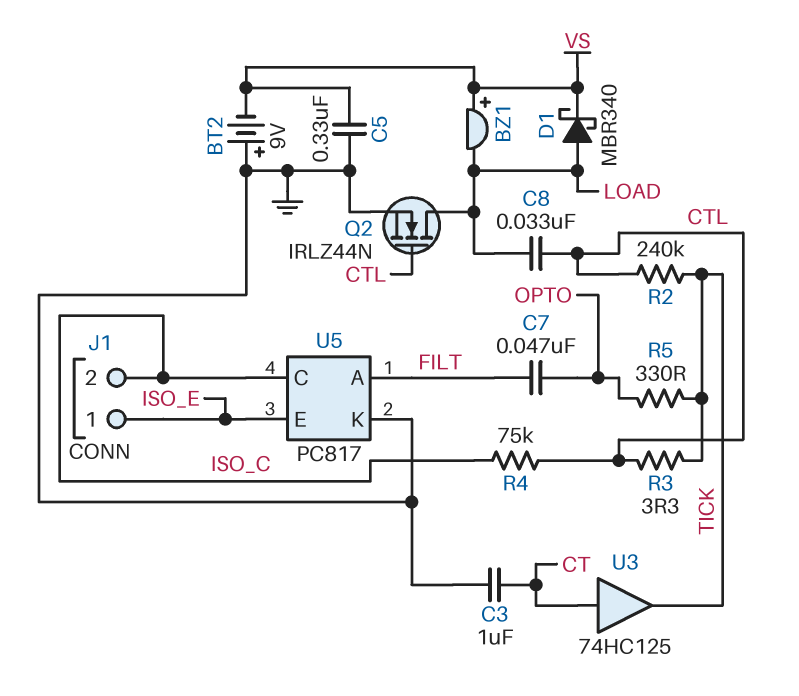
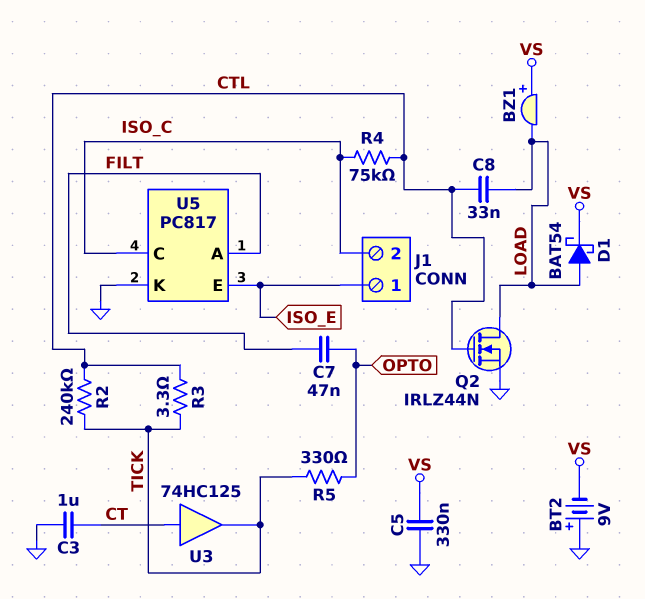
D1: schottky MBR340 (A LOAD, K VS) -> schottky BAT54 (A LOAD, K VS)

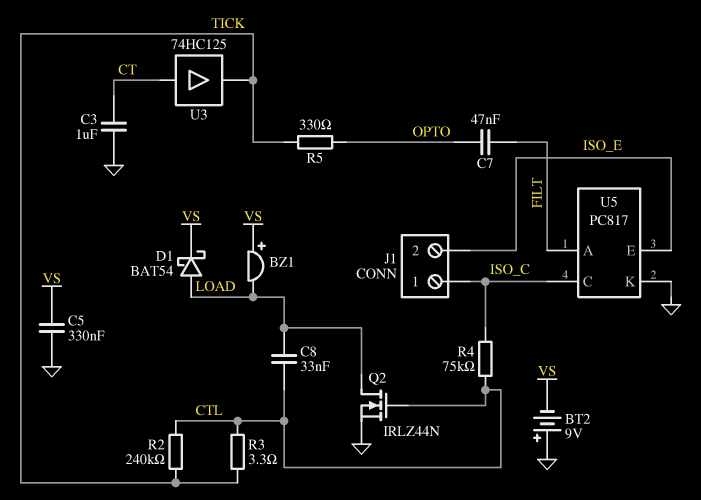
J1 pin 1: ISO_E -> ISO_C
J1 pin 2: ISO_C -> ISO_E

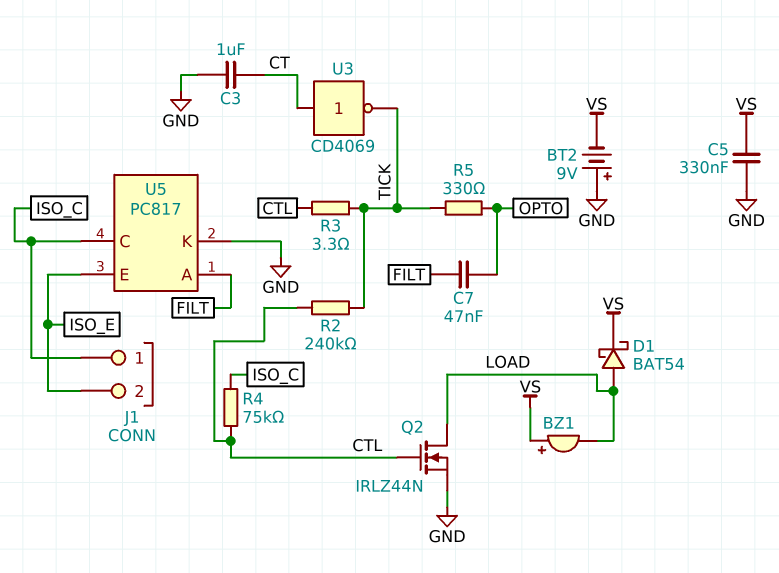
C8: 33nF (CTL, LOAD) -> none
U3: buffer 74HC125 (in CT, out TICK) -> NOT CD4069 (in CT, out TICK)

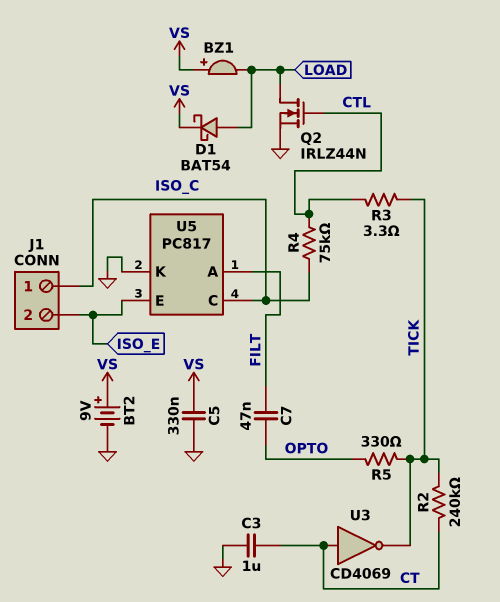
BT2: 9V (plus GND, minus VS) -> 9V (plus VS, minus GND)
R2: 240k (CTL, TICK) -> 240k (CT, TICK)

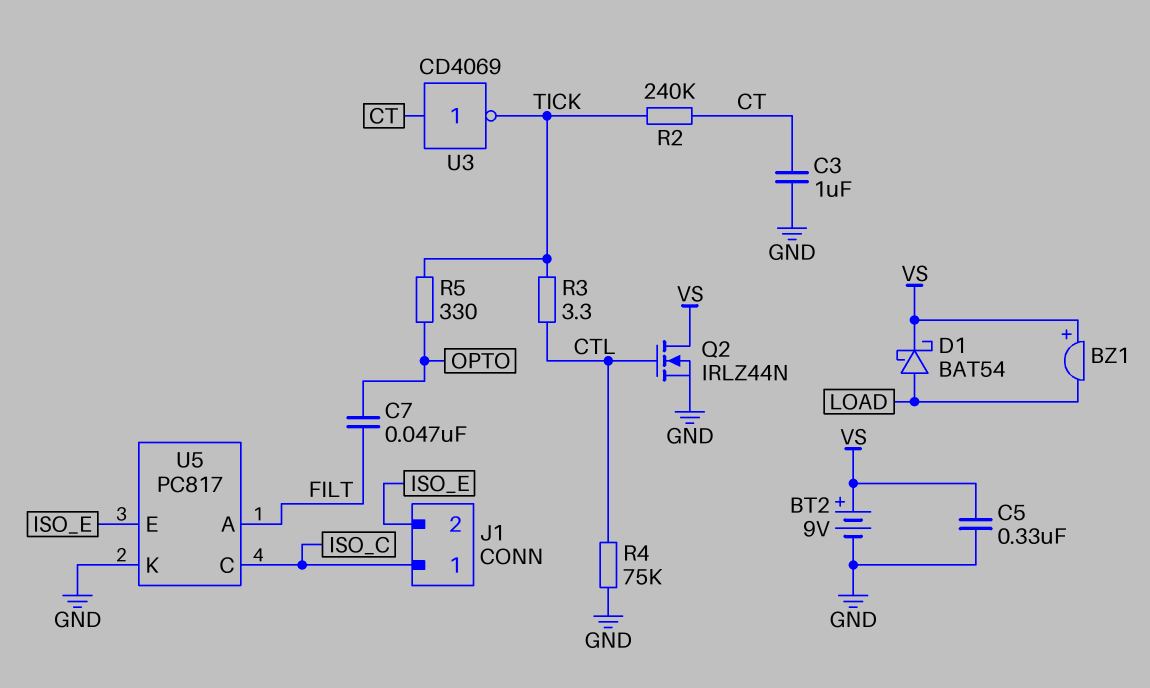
Q2: NMOS IRLZ44N (G CTL, D LOAD, S GND) -> NMOS IRLZ44N (G CTL, D VS, S GND)
R4: 75k (CTL, ISO_C) -> 75k (CTL, GND)

